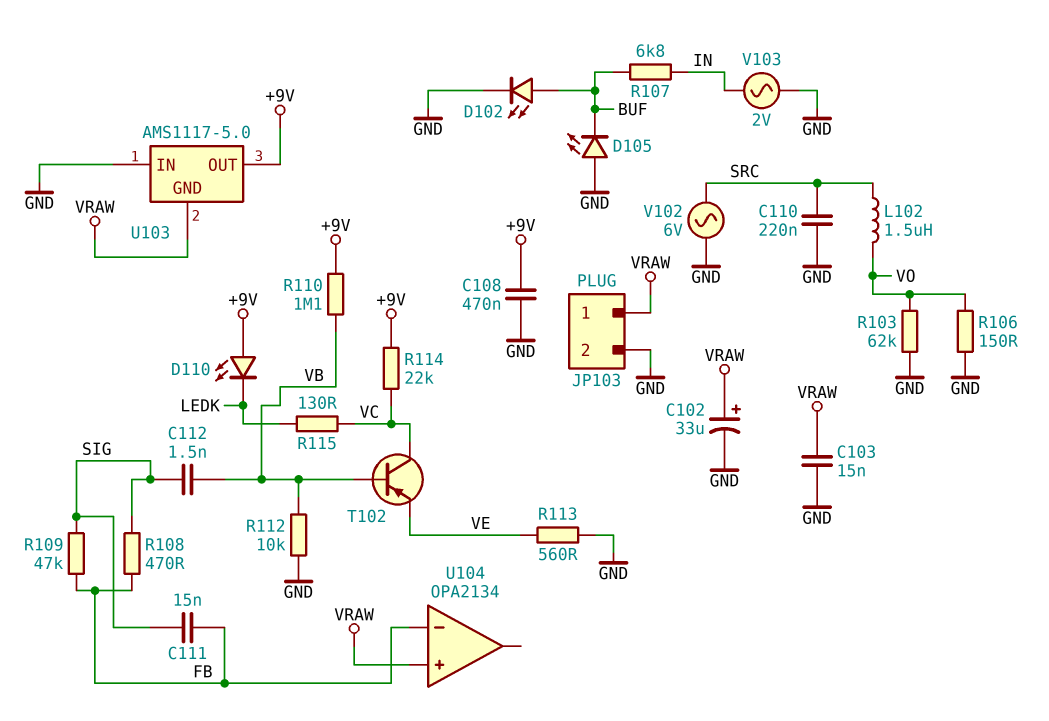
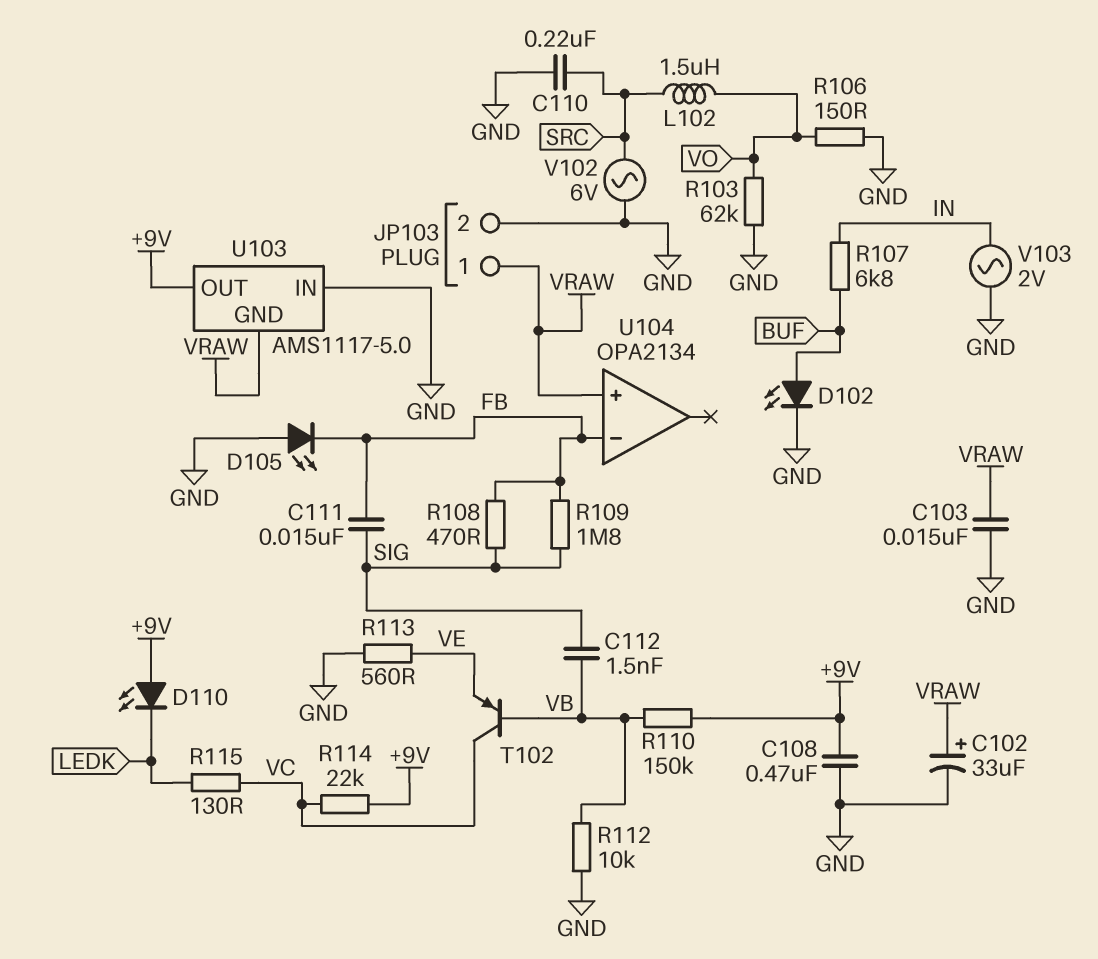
D105: LED (A GND, K BUF) -> LED (A GND, K FB)
R109: 47k (FB, SIG) -> 1.8M (FB, SIG)
R110: 1.1M (+9V, VB) -> 150k (+9V, VB)

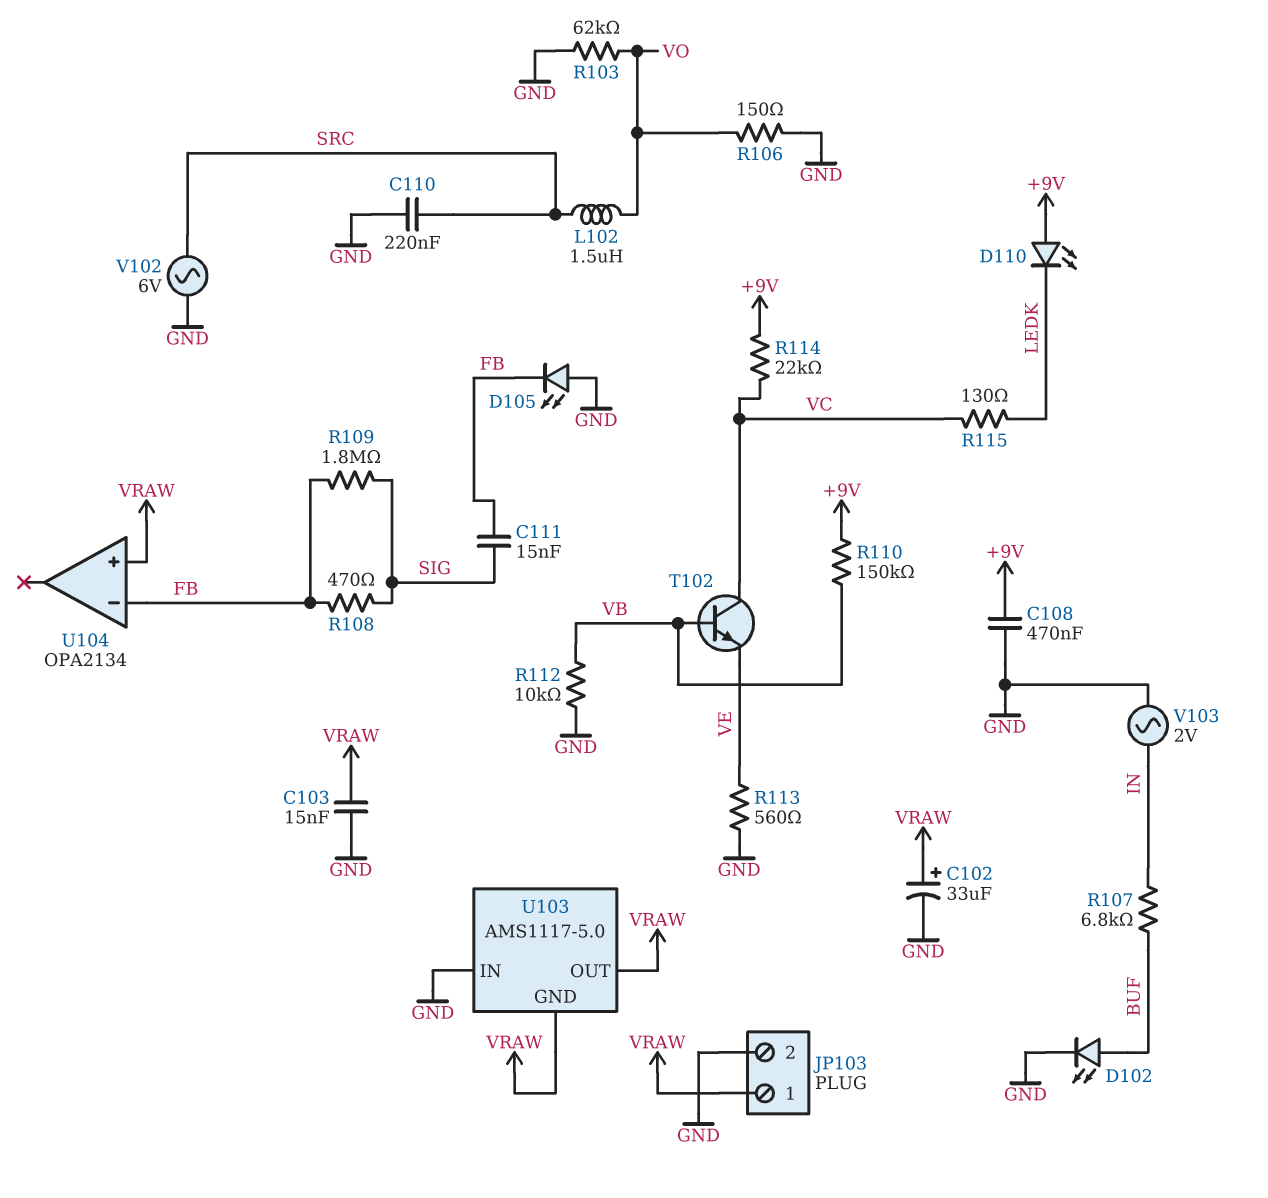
C112: 1.5nF (SIG, VB) -> none
T102: PNP (B VB, C VC, E VE) -> NPN (B VB, C VC, E VE)
U103 pin OUT: +9V -> VRAW

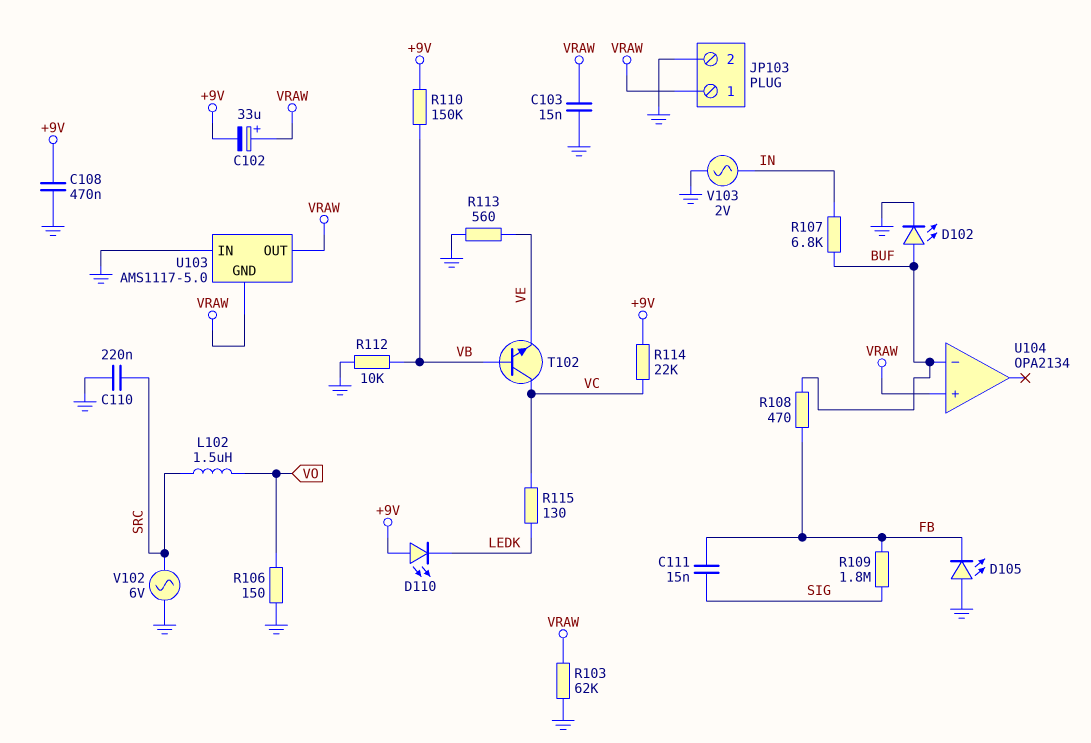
C102: 33uF (plus VRAW, minus GND) -> 33uF (plus VRAW, minus +9V)
R103: 62k (GND, VO) -> 62k (GND, VRAW)
R108: 470 (FB, SIG) -> 470 (BUF, FB)
U104 pin in-: FB -> BUF

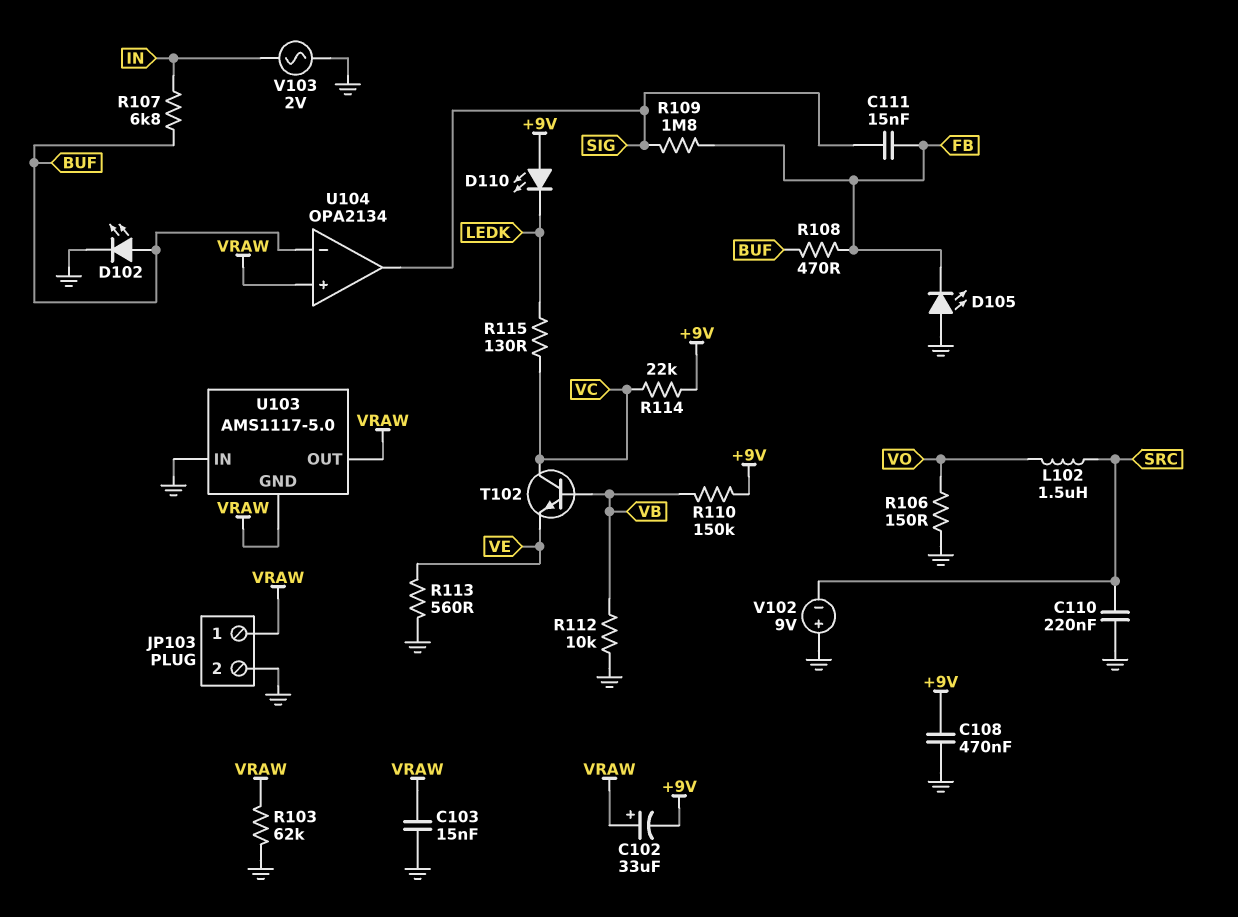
U104 pin out: none -> SIG
V102: AC 6V (GND, SRC) -> 9V (plus GND, minus SRC)

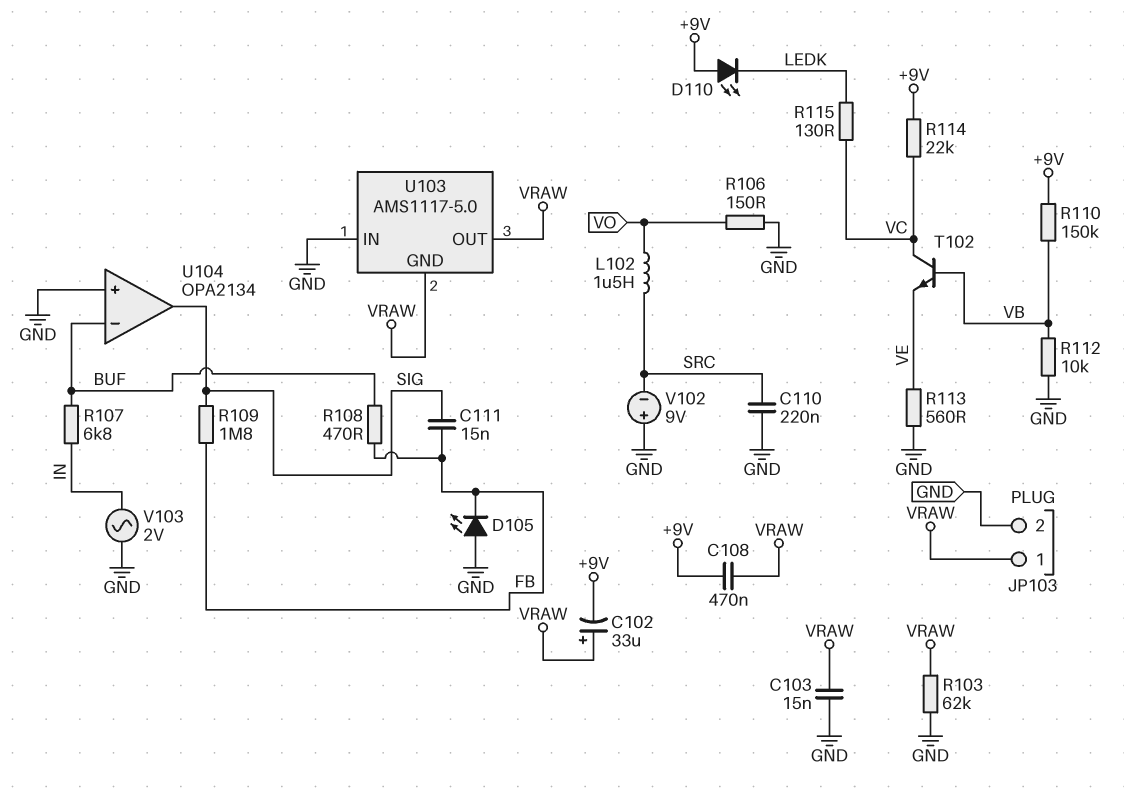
C108: 470nF (+9V, GND) -> 470nF (+9V, VRAW)
D102: LED (A BUF, K GND) -> none
U104 pin in+: VRAW -> GND

